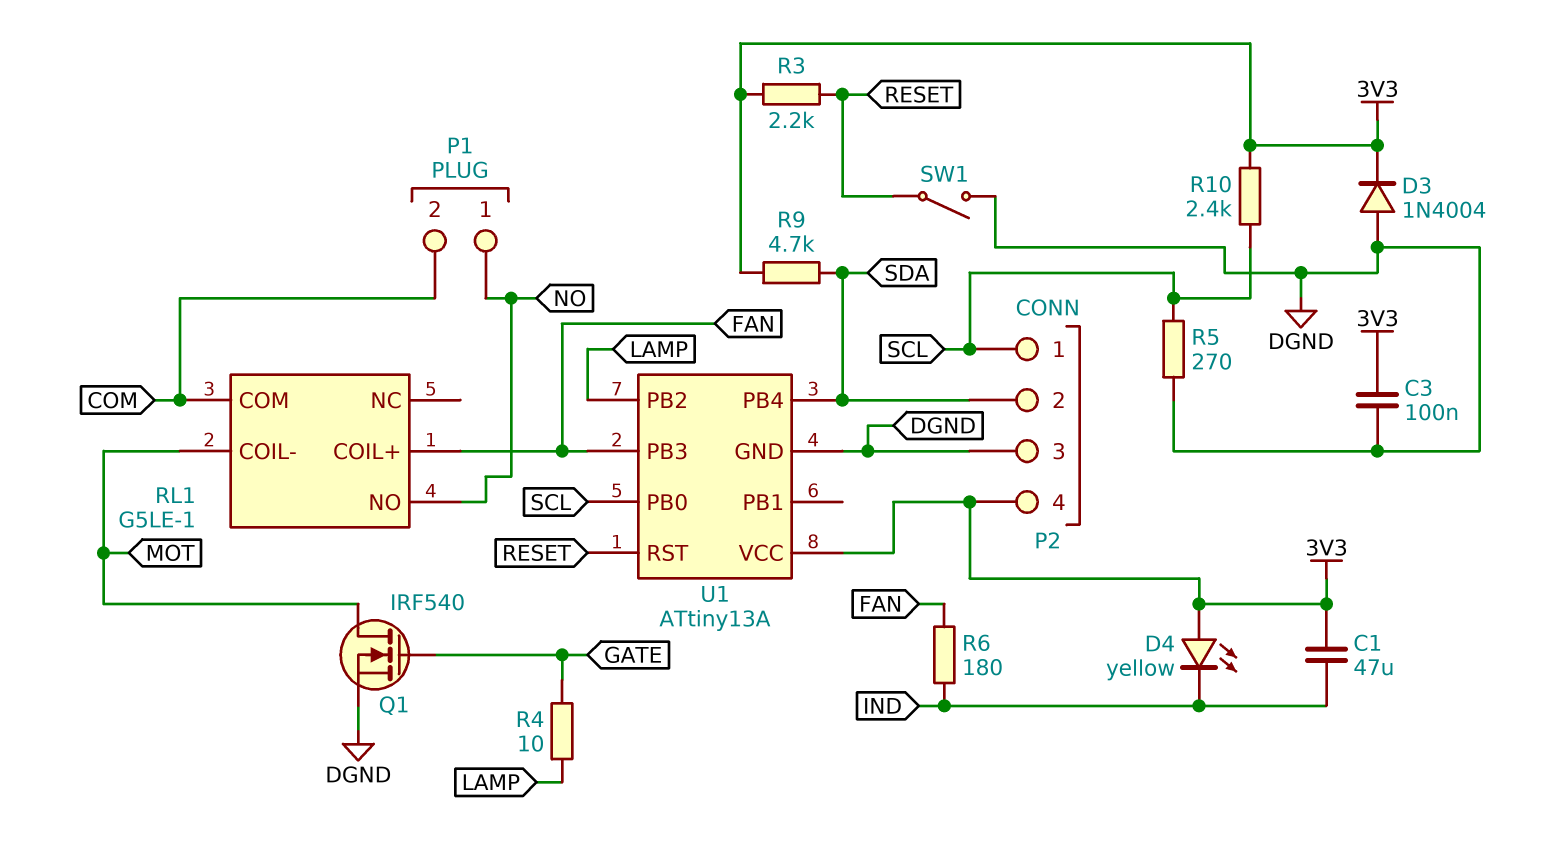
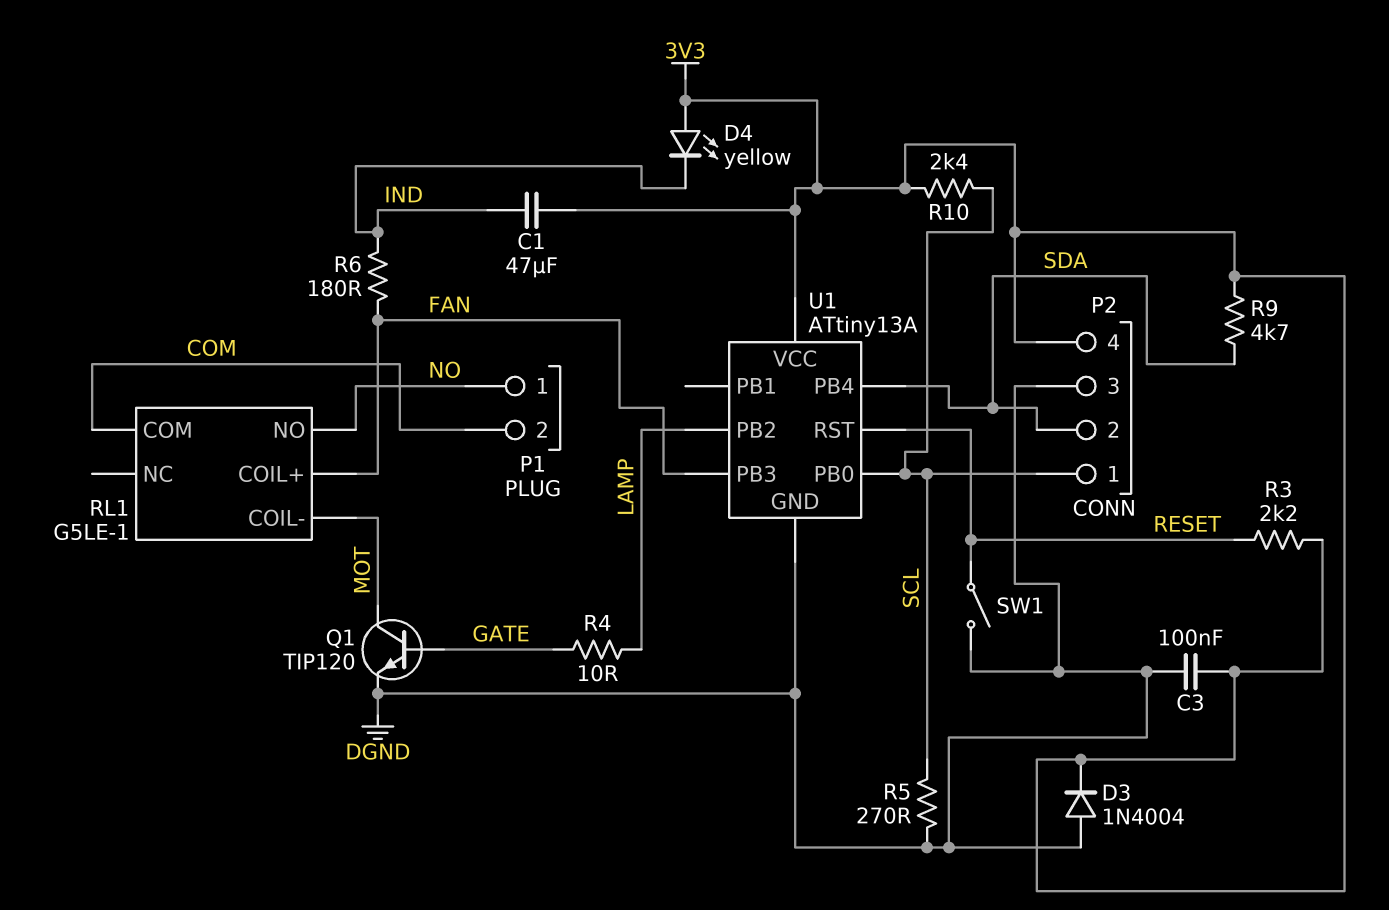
Q1: NMOS IRF540 (G GATE, D MOT, S DGND) -> NPN TIP120 (B GATE, C MOT, E DGND)

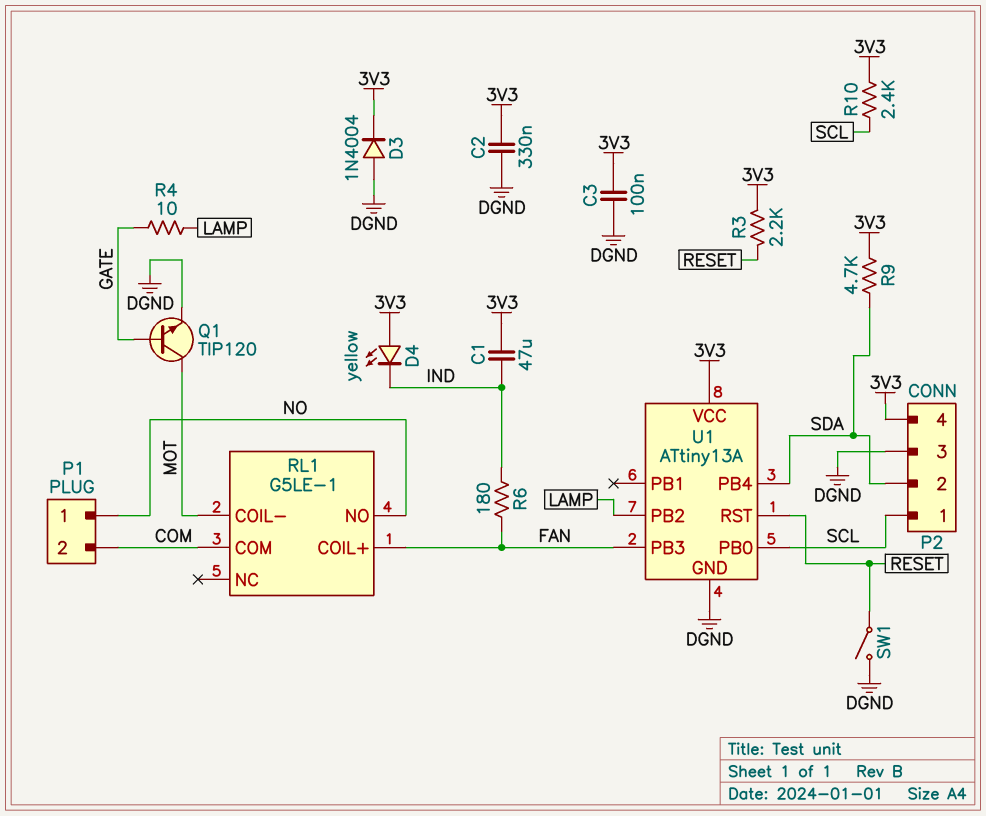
C2: none -> 330nF (3V3, DGND)
R5: 270 (DGND, SCL) -> none

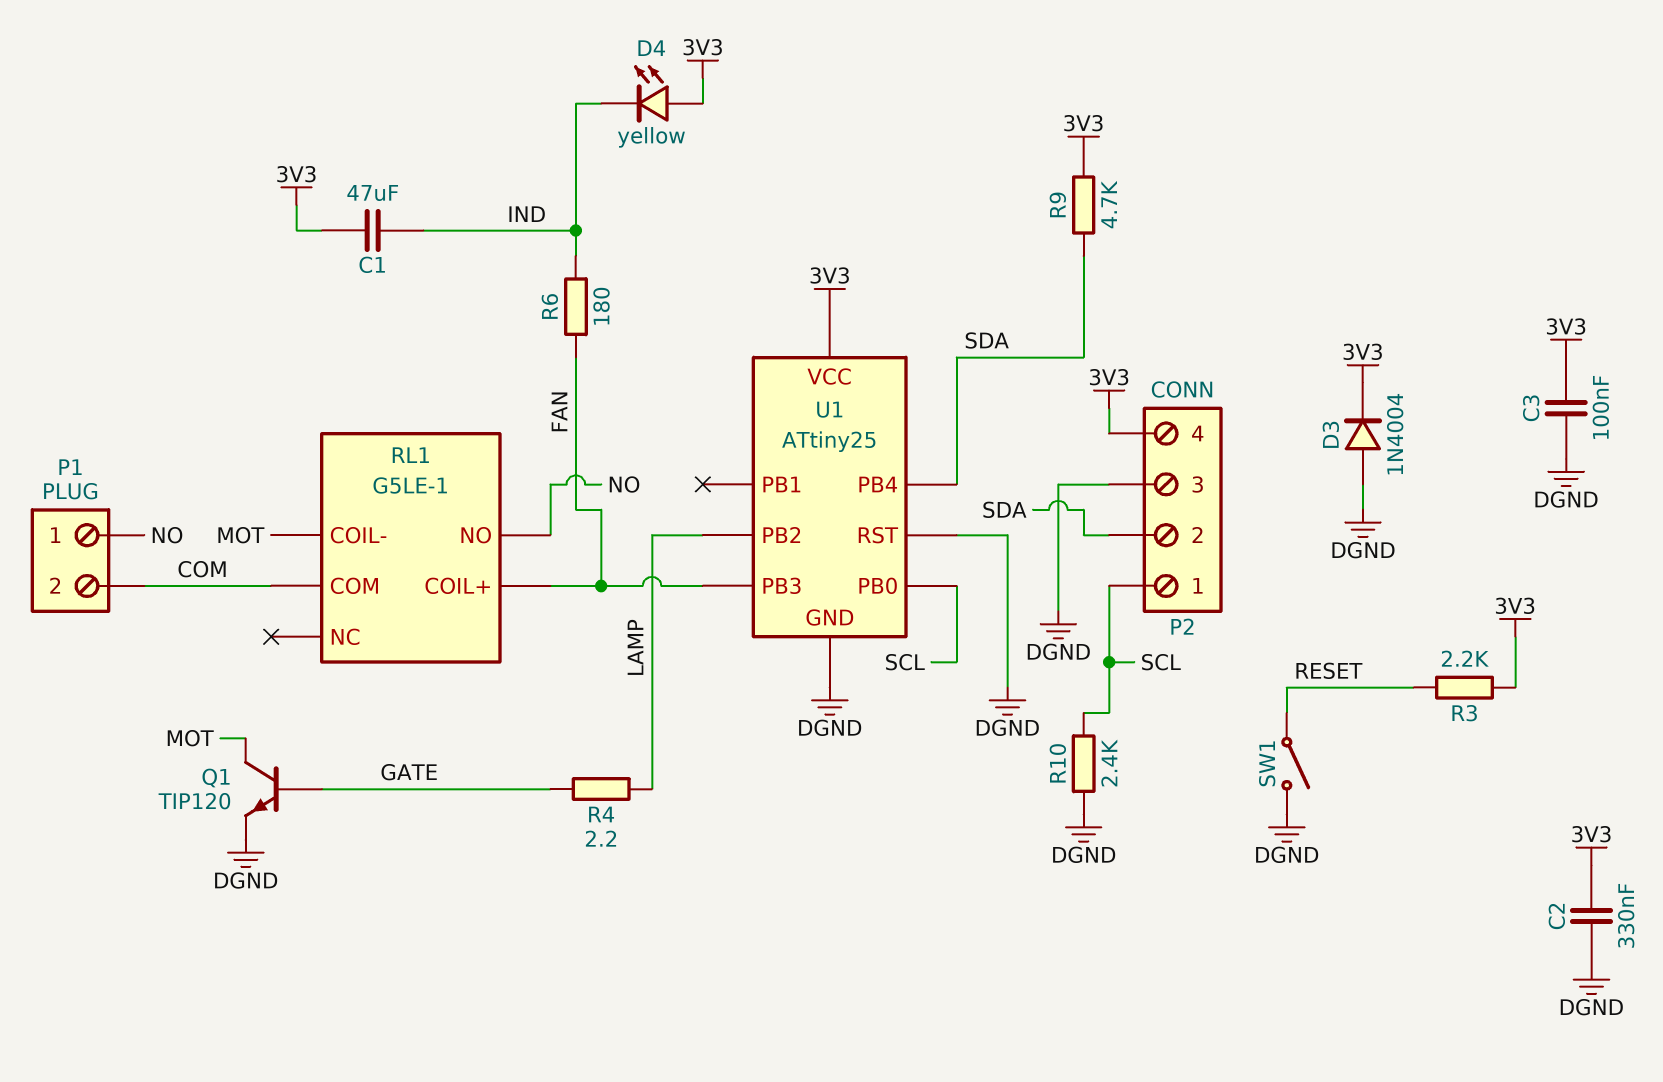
R4: 10 (GATE, LAMP) -> 2.2 (GATE, LAMP)
R10: 2.4k (3V3, SCL) -> 2.4k (DGND, SCL)
U1: ATtiny13A -> ATtiny25
U1 pin RST: RESET -> DGND

